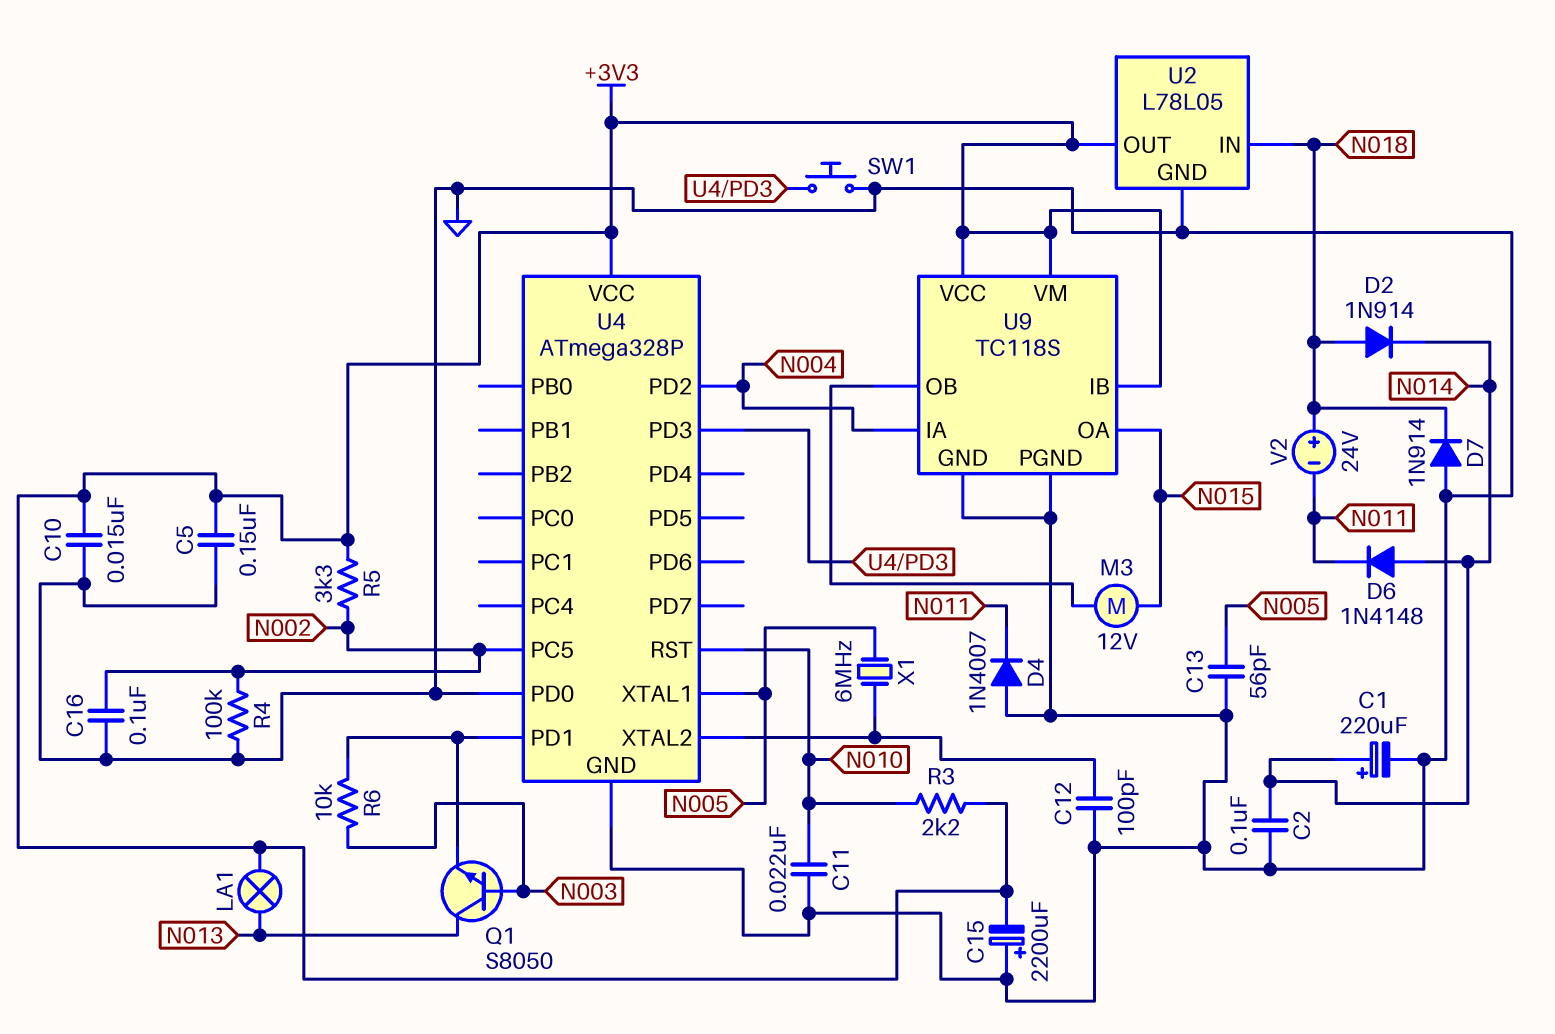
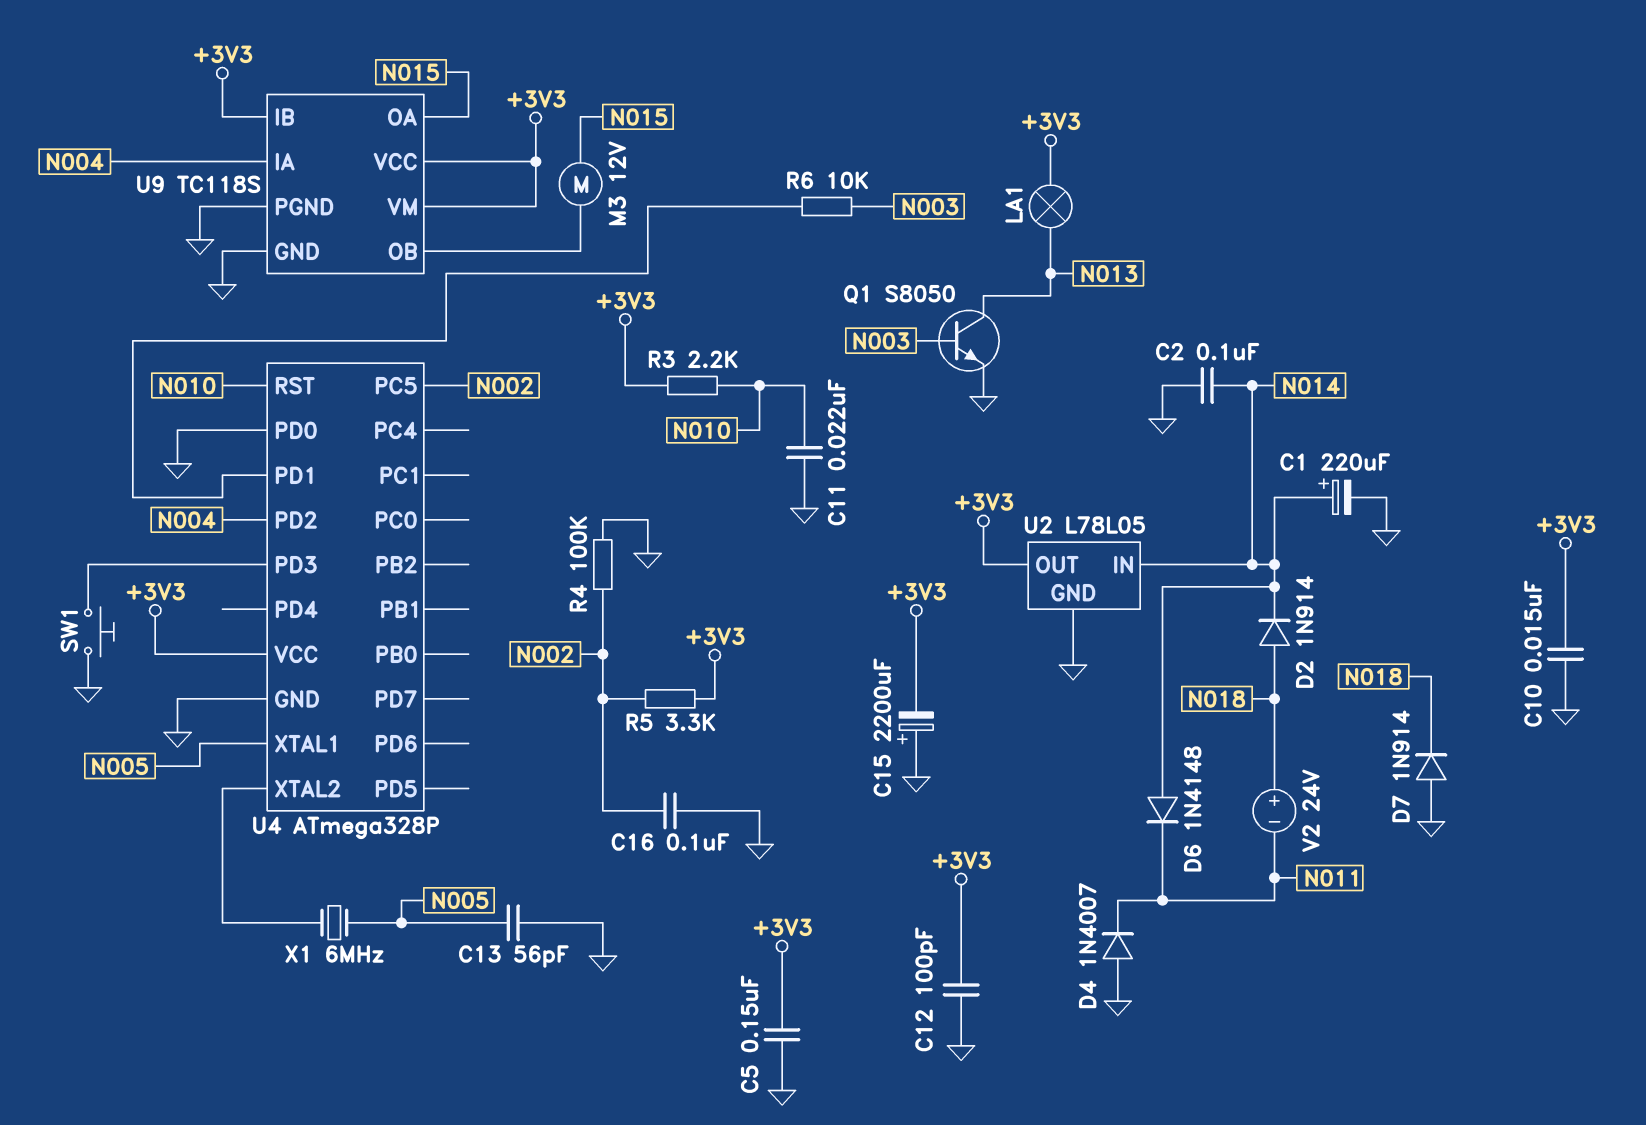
C12: 100pF (GND, U4/XTAL2) -> 100pF (+3V3, GND)
Q1: NPN S8050 (B N003, C N013, E U4/PD1) -> NPN S8050 (B N003, C N013, E GND)
U2 pin IN: N018 -> N014

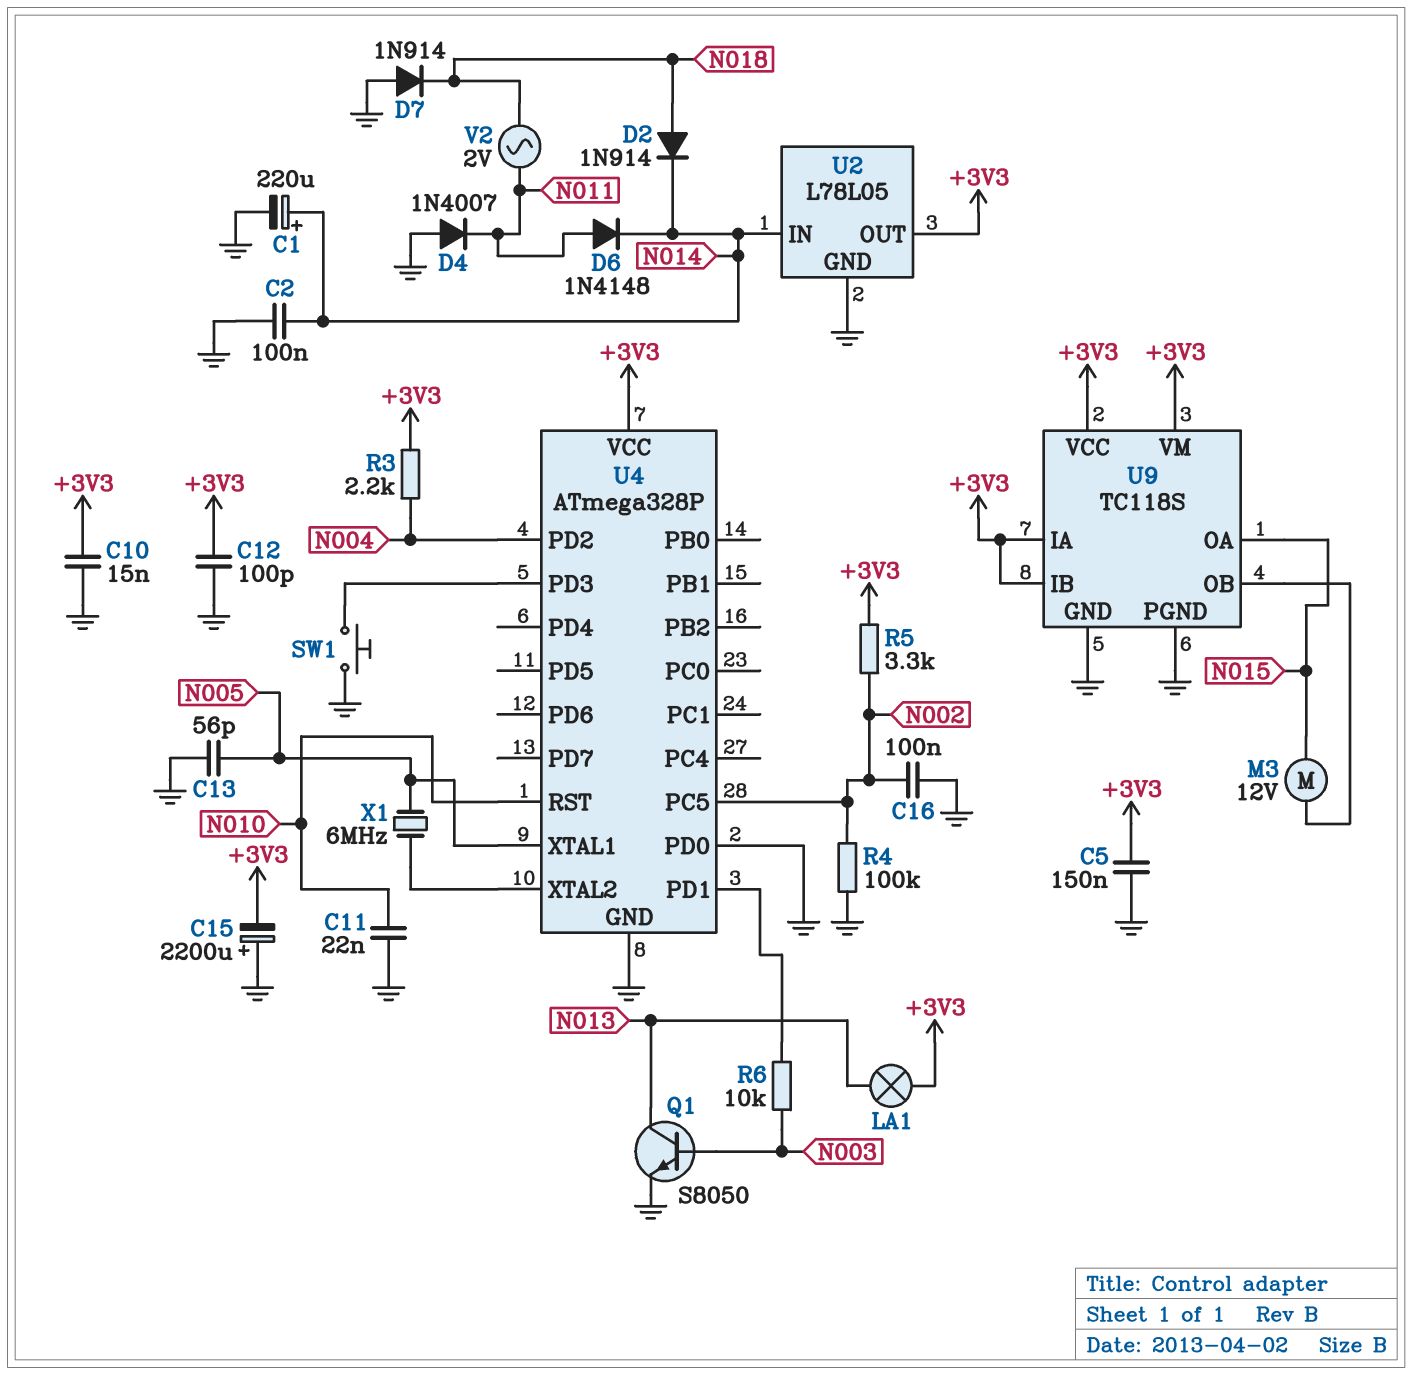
D6: diode 1N4148 (A N014, K N011) -> diode 1N4148 (A N011, K N014)
R3: 2.2k (+3V3, N010) -> 2.2k (+3V3, N004)
U9 pin IA: N004 -> +3V3
V2: 24V (plus N018, minus N011) -> AC 2V (N011, N018)

